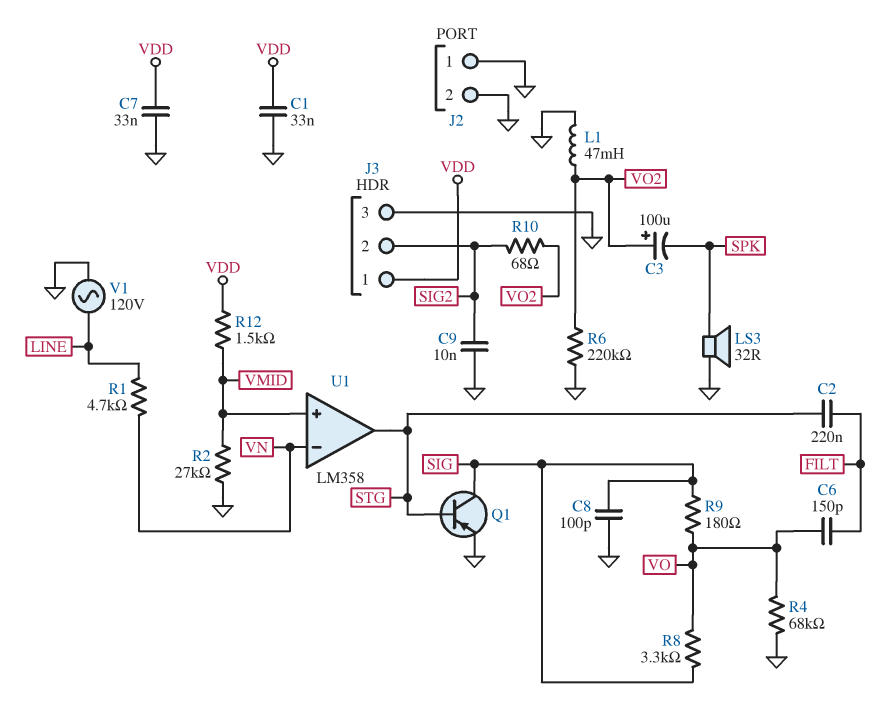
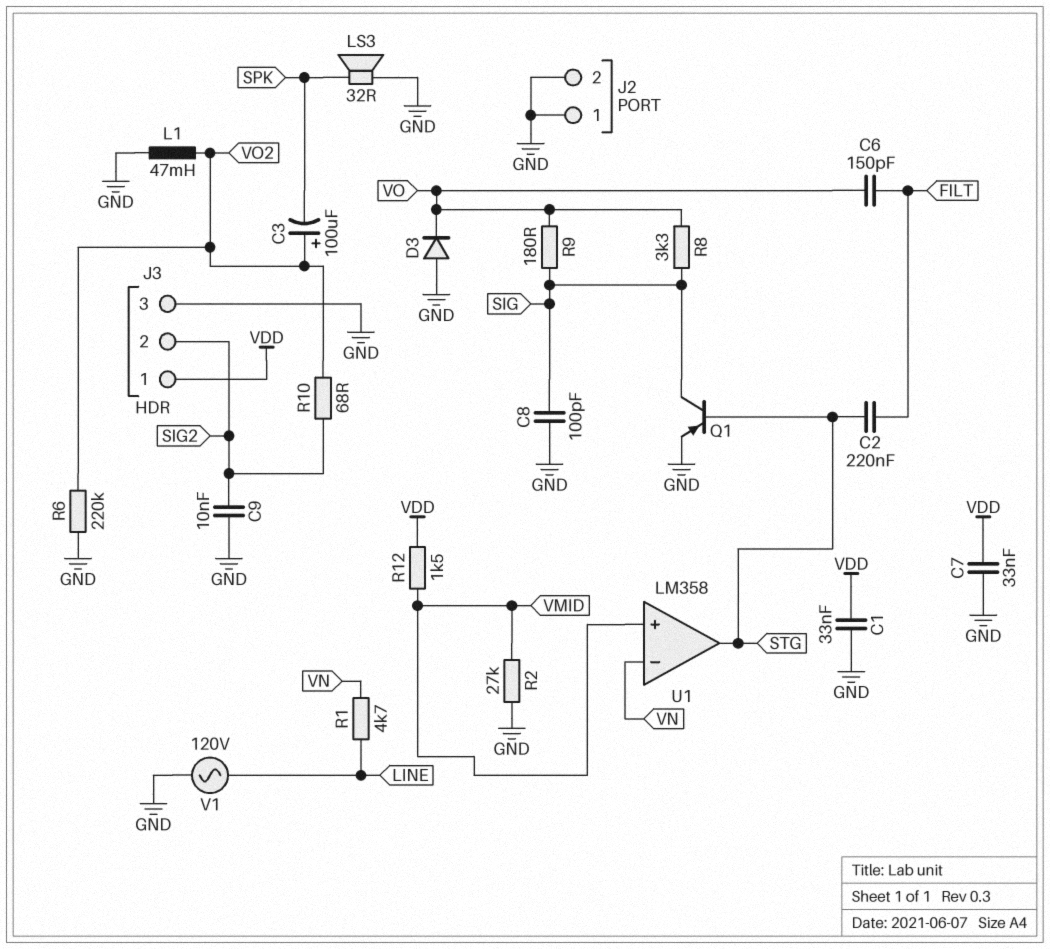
D3: none -> diode (A GND, K VO)
R4: 68k (GND, VO) -> none

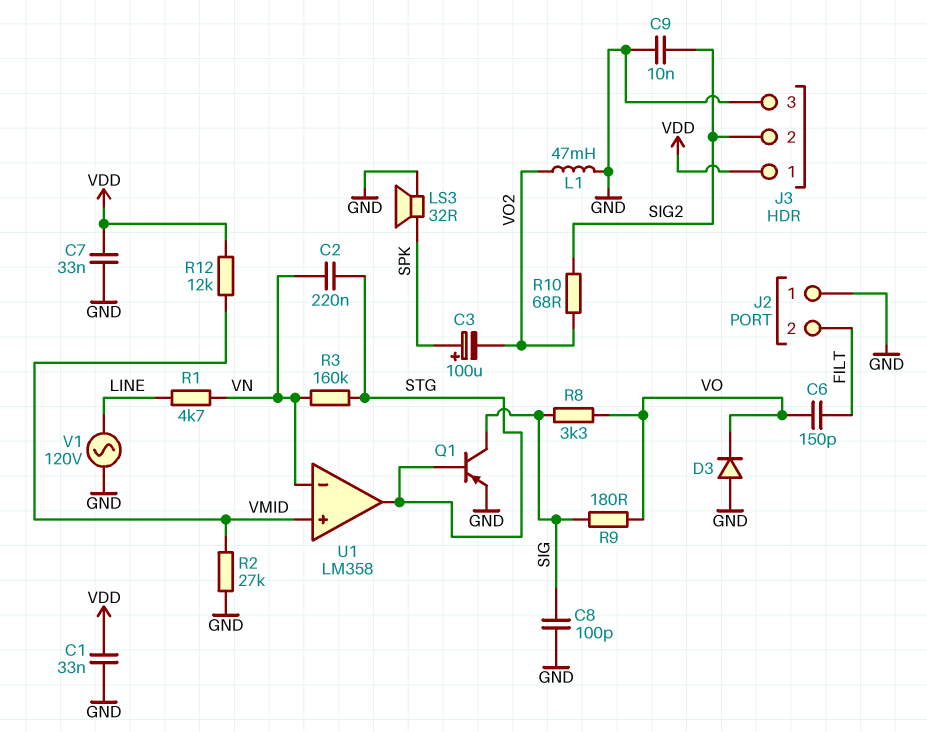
C2: 220nF (FILT, STG) -> 220nF (STG, VN)
C3: 100uF (plus VO2, minus SPK) -> 100uF (plus SPK, minus VO2)
J2 pin 2: GND -> FILT
R3: none -> 160k (STG, VN)
R6: 220k (GND, VO2) -> none
R12: 1.5k (VDD, VMID) -> 12k (VDD, VMID)

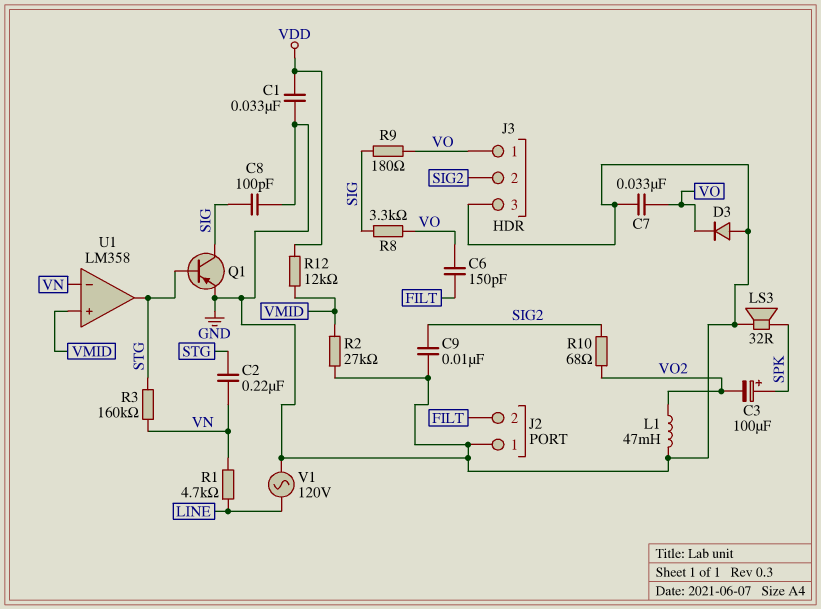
C7: 33nF (GND, VDD) -> 33nF (GND, VO)
J3 pin 1: VDD -> VO

